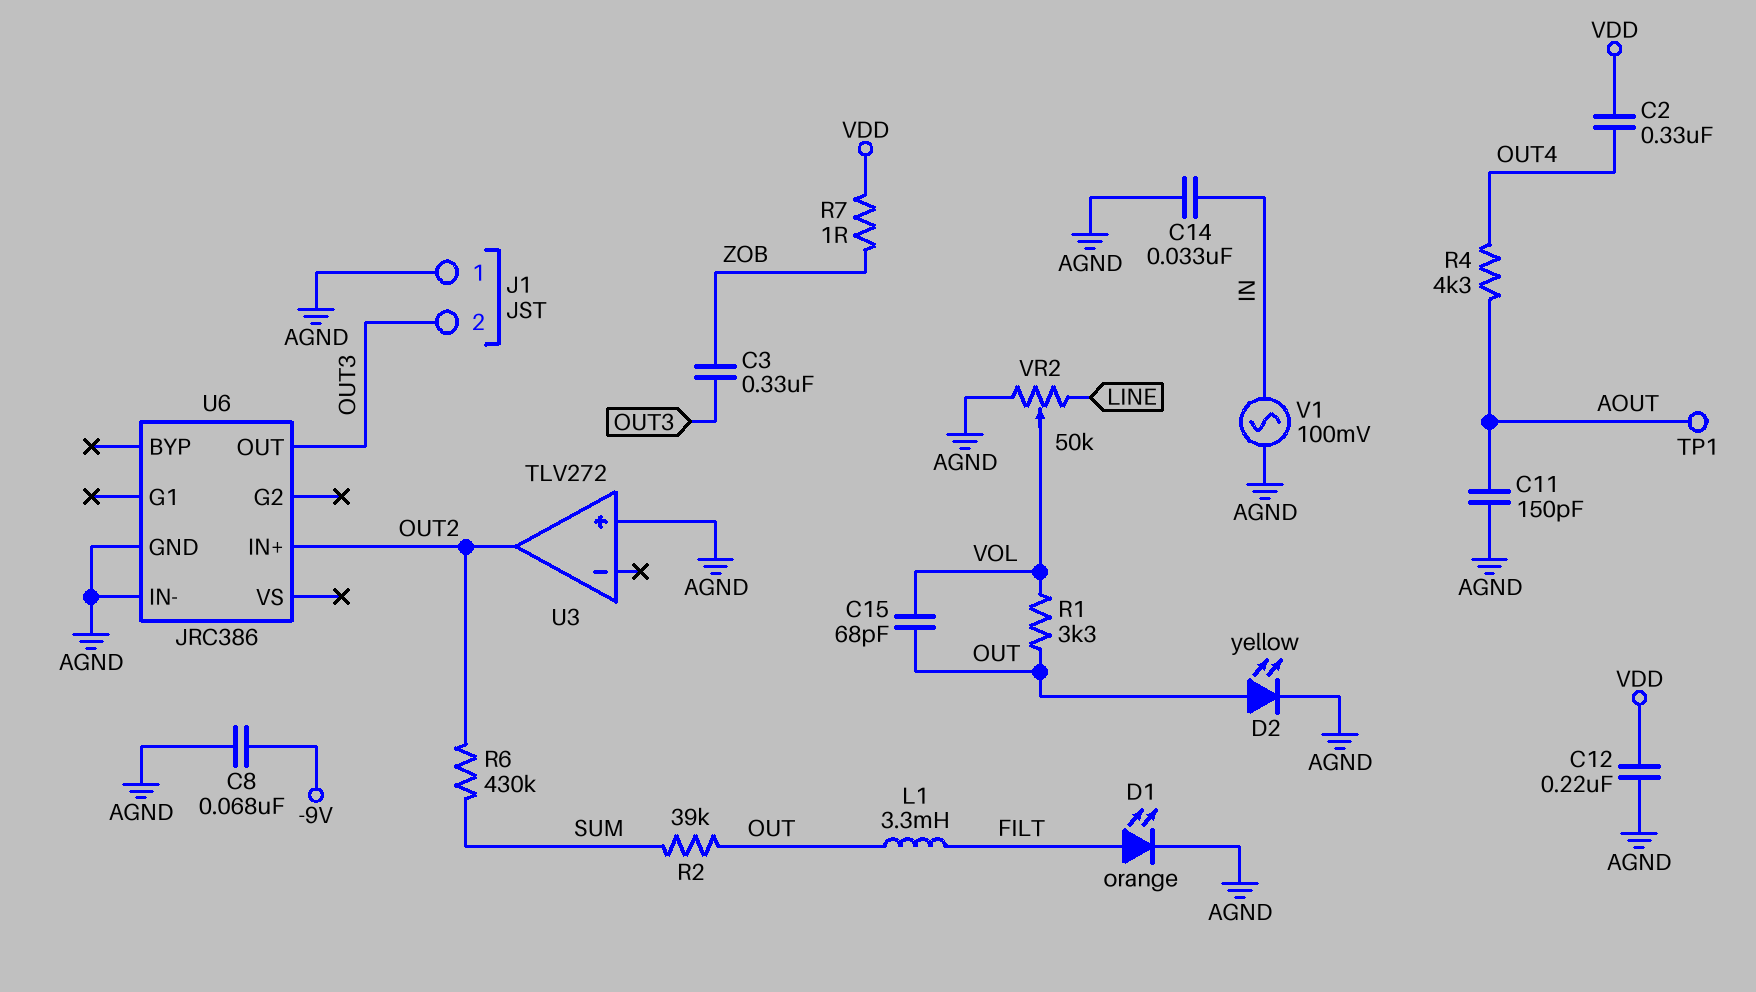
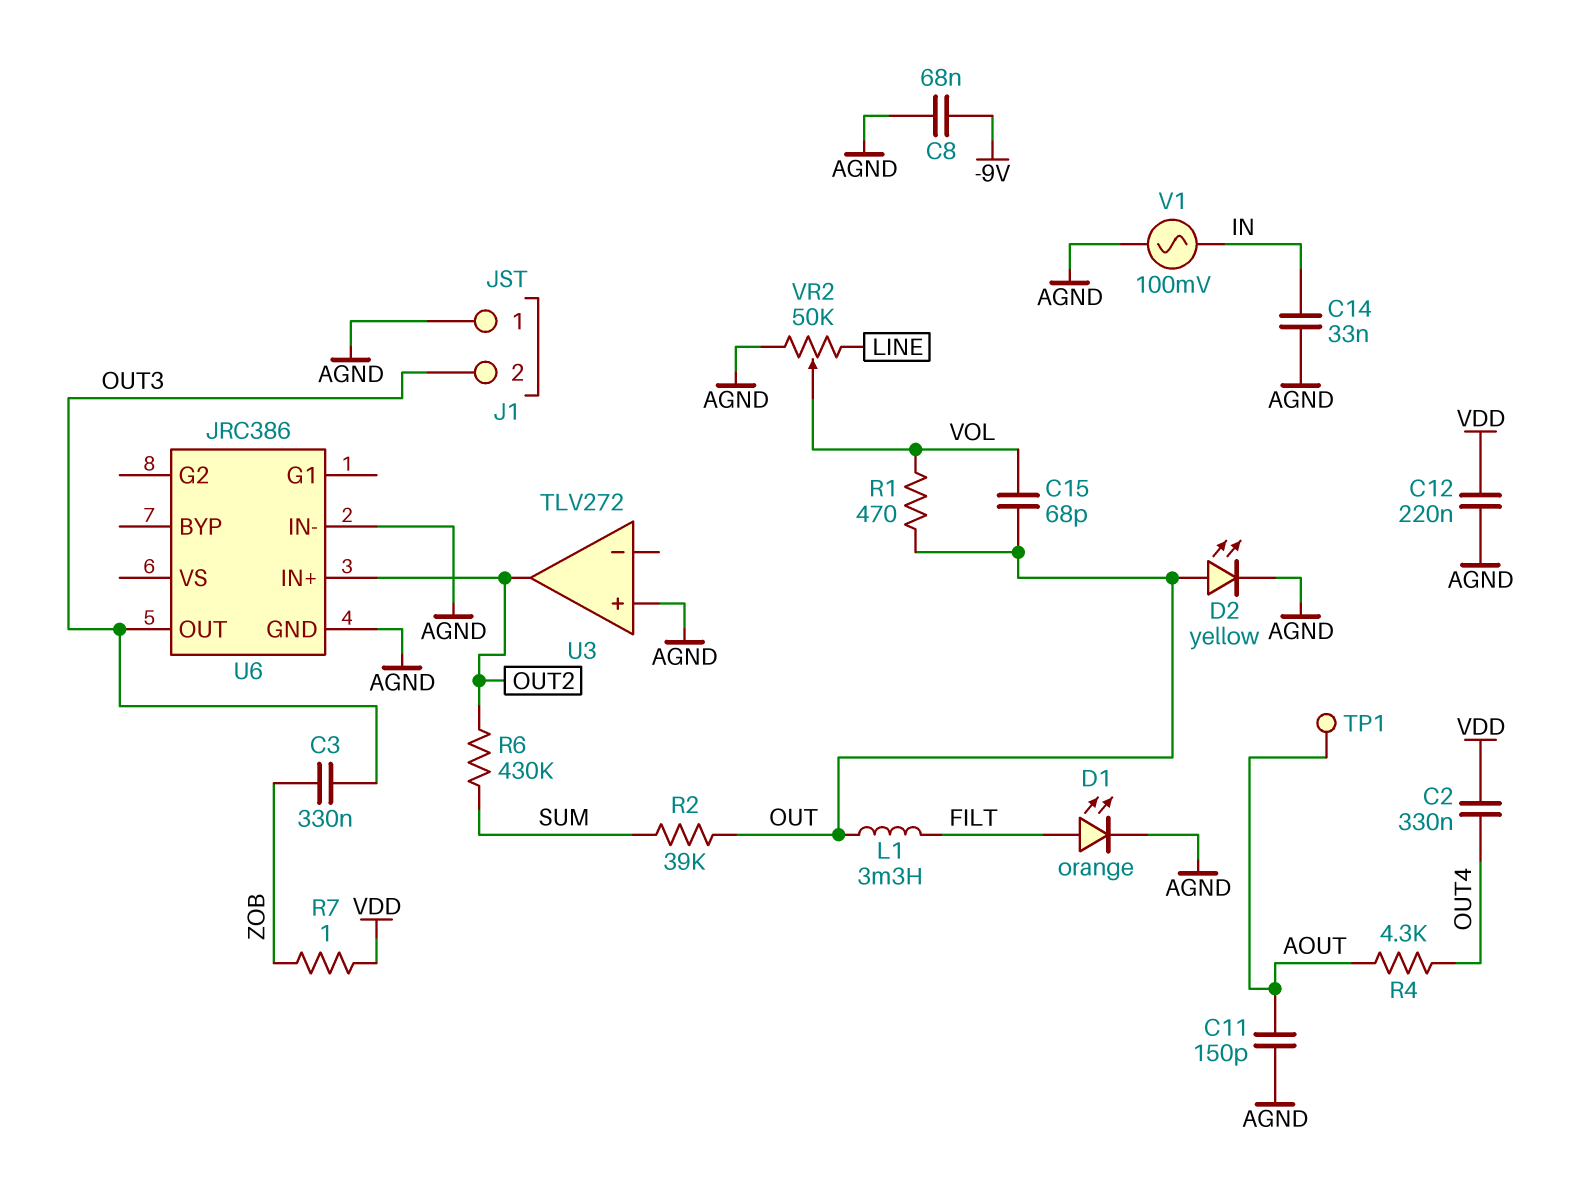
R1: 3.3k (OUT, VOL) -> 470 (OUT, VOL)

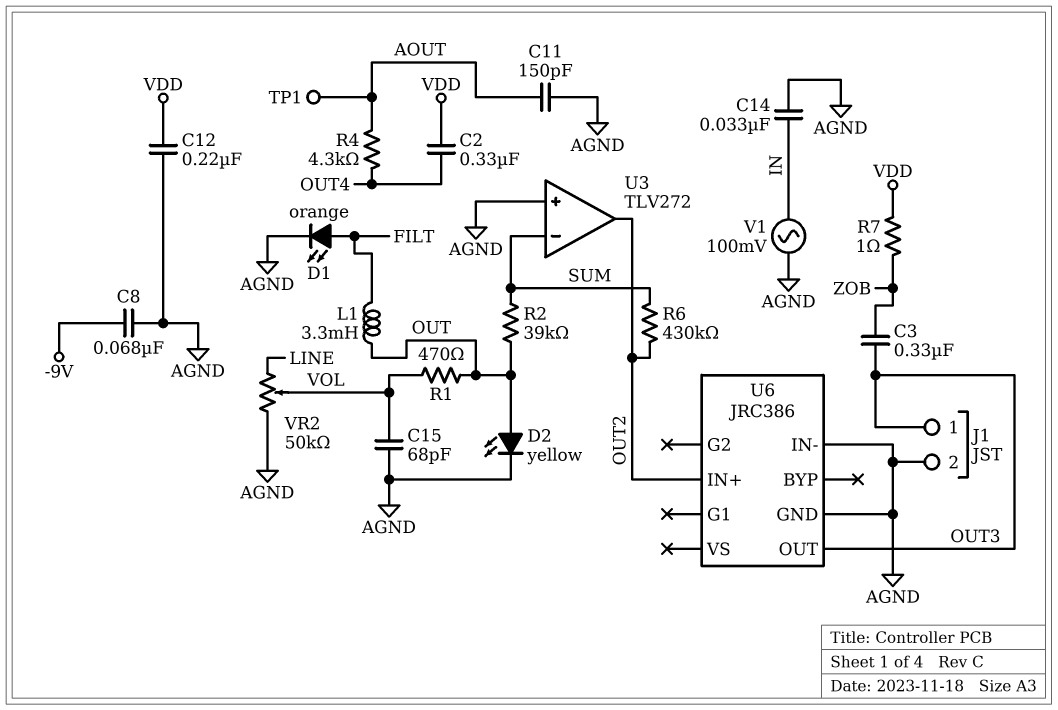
C15: 68pF (OUT, VOL) -> 68pF (AGND, VOL)
J1 pin 1: AGND -> OUT3
J1 pin 2: OUT3 -> AGND
U3 pin in-: none -> SUM

